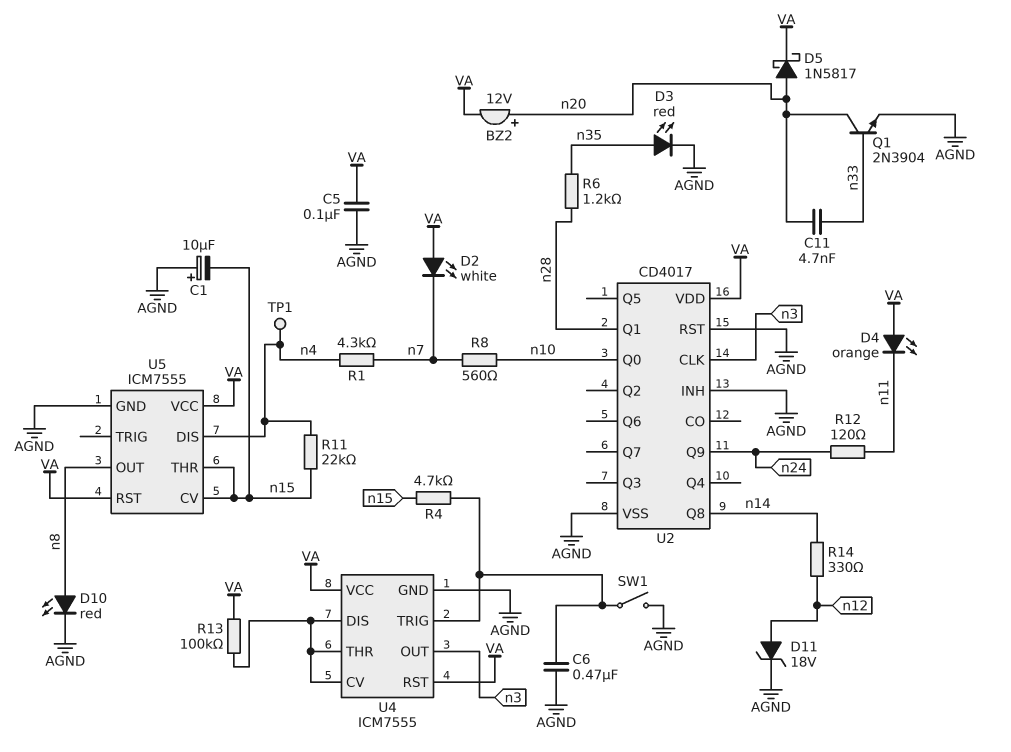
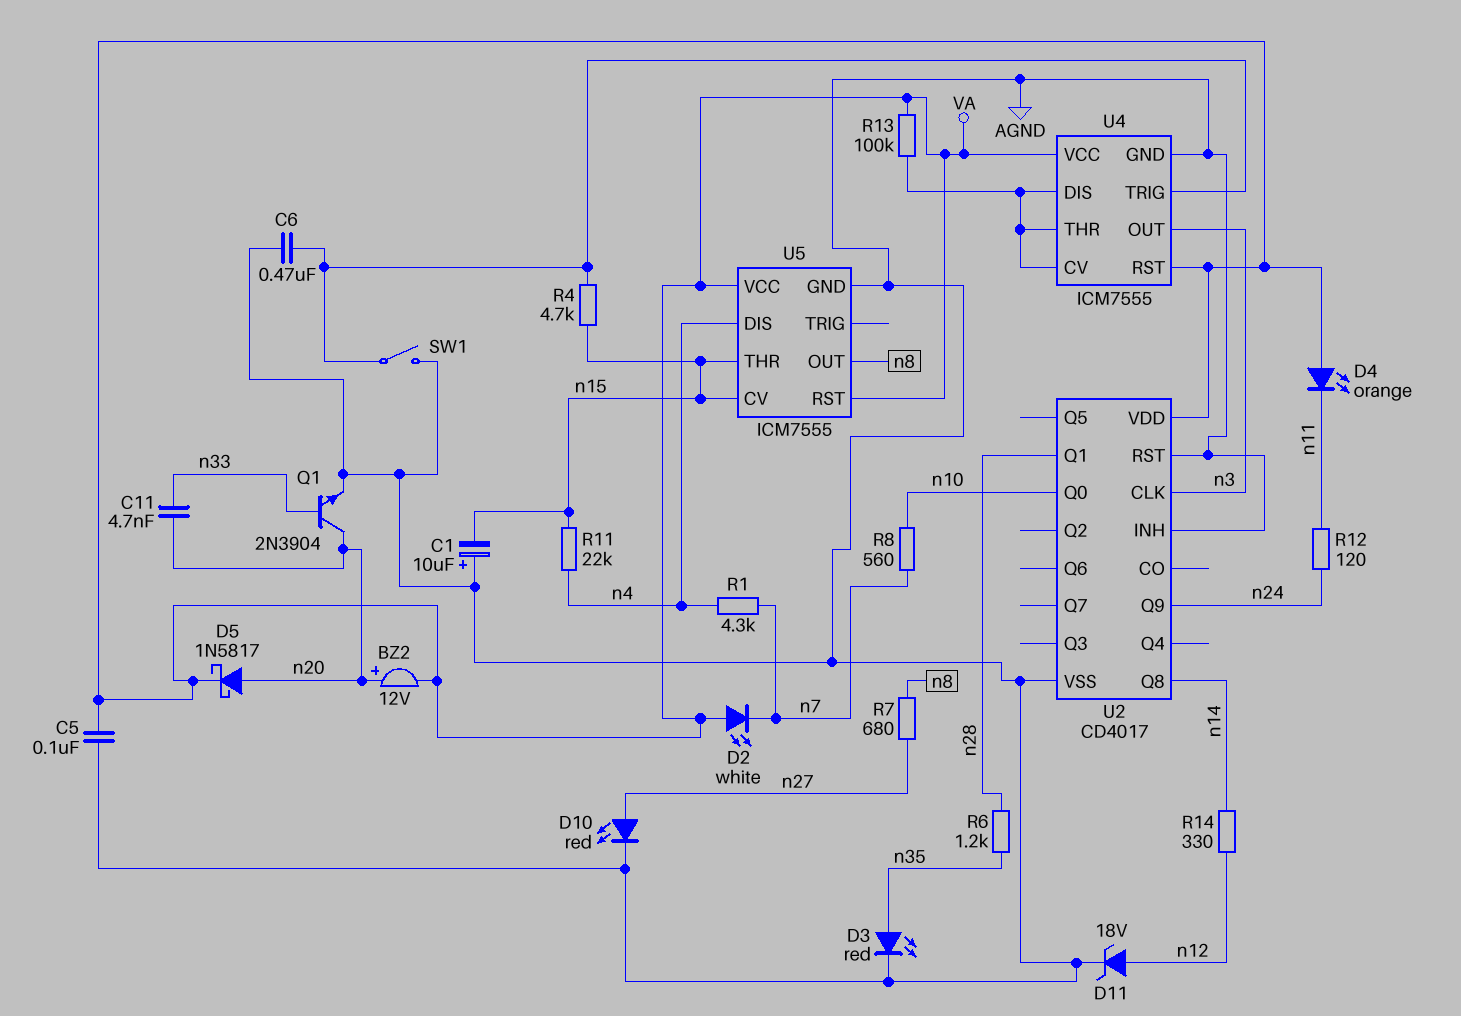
D10: LED red (A n8, K AGND) -> LED red (A n27, K AGND)
R7: none -> 680 (n8, n27)
TP1: test point (n4) -> none

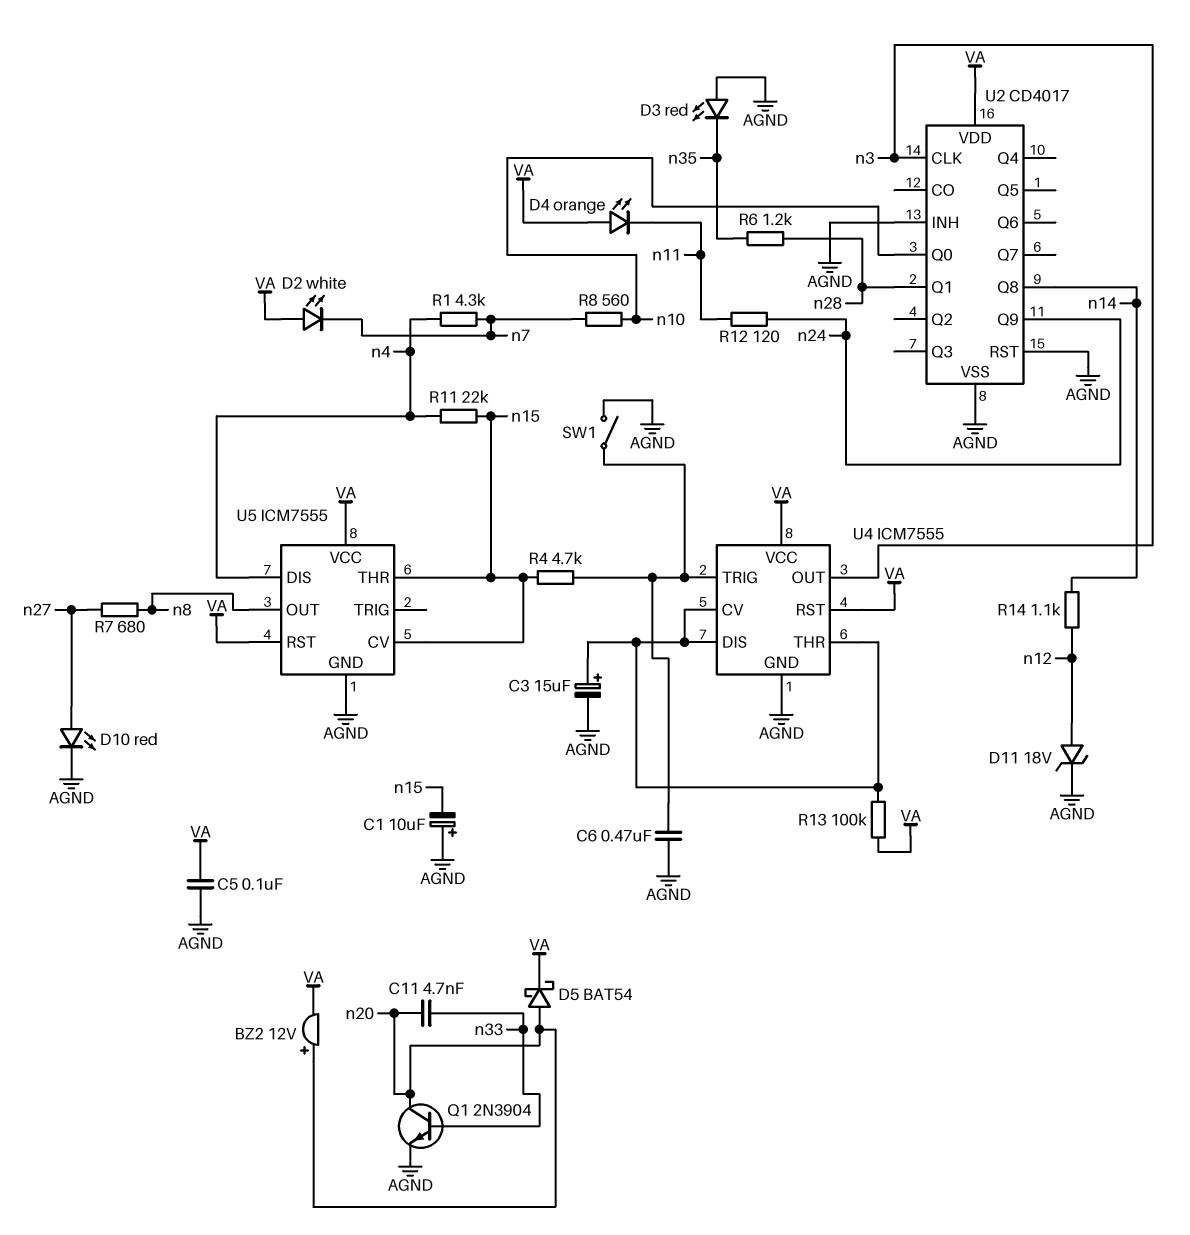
C3: none -> 15uF (plus U4/CV, minus AGND)
D3: LED red (A n35, K AGND) -> LED red (A AGND, K n35)
D5: schottky 1N5817 (A n20, K VA) -> schottky BAT54 (A n20, K VA)
R14: 330 (n12, n14) -> 1.1k (n12, n14)

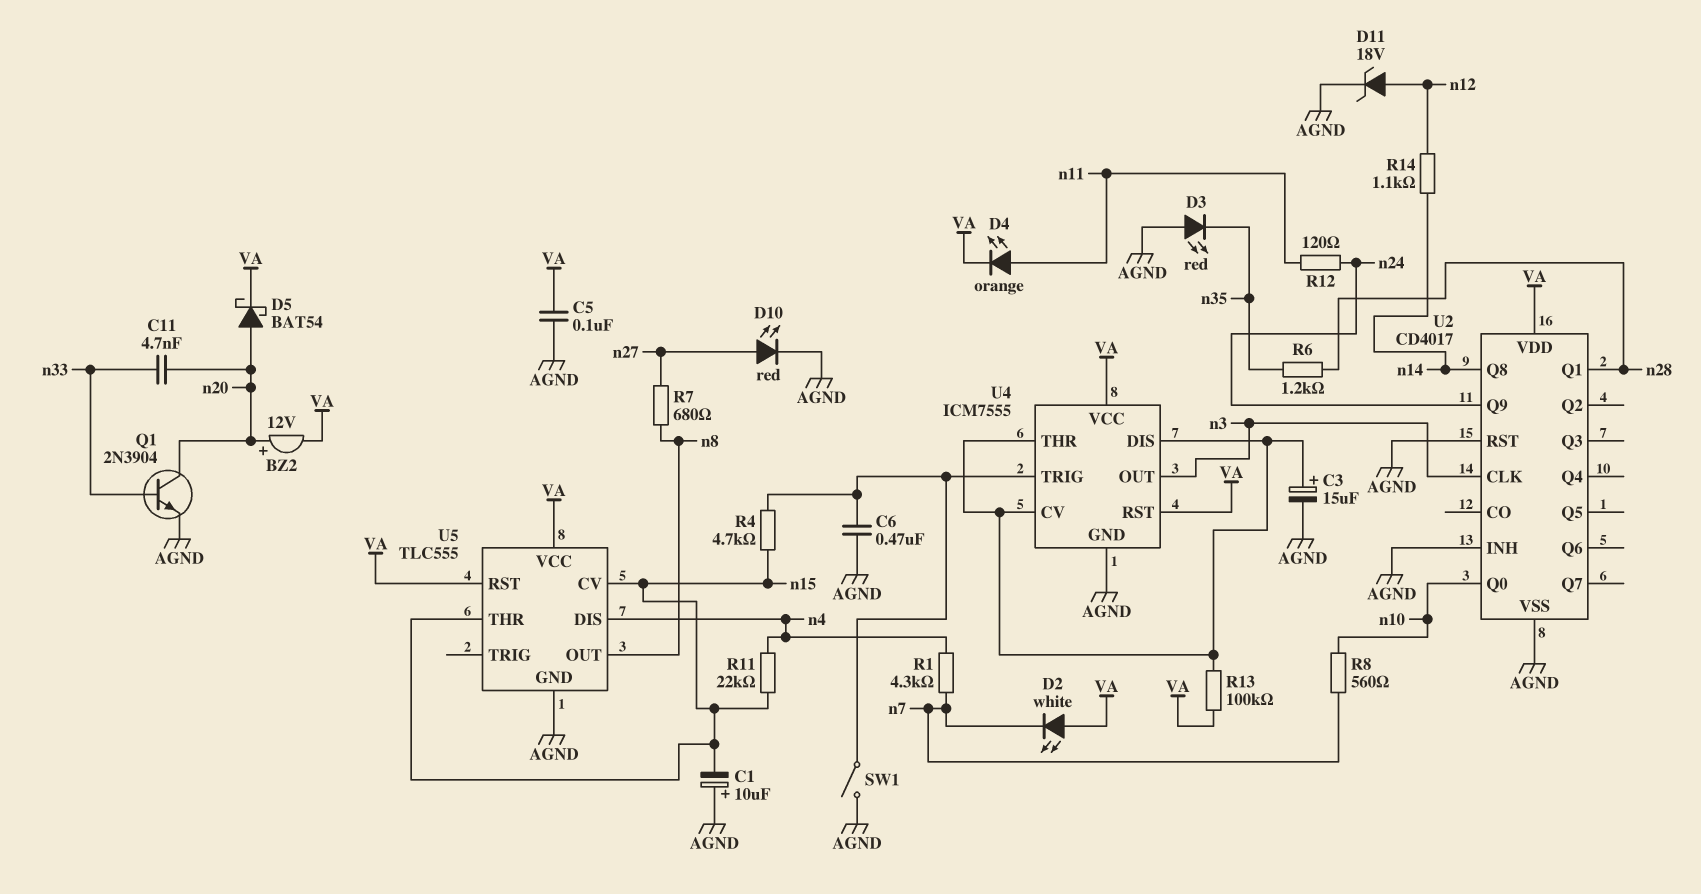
D4: LED orange (A VA, K n11) -> LED orange (A n11, K VA)
U5: ICM7555 -> TLC555

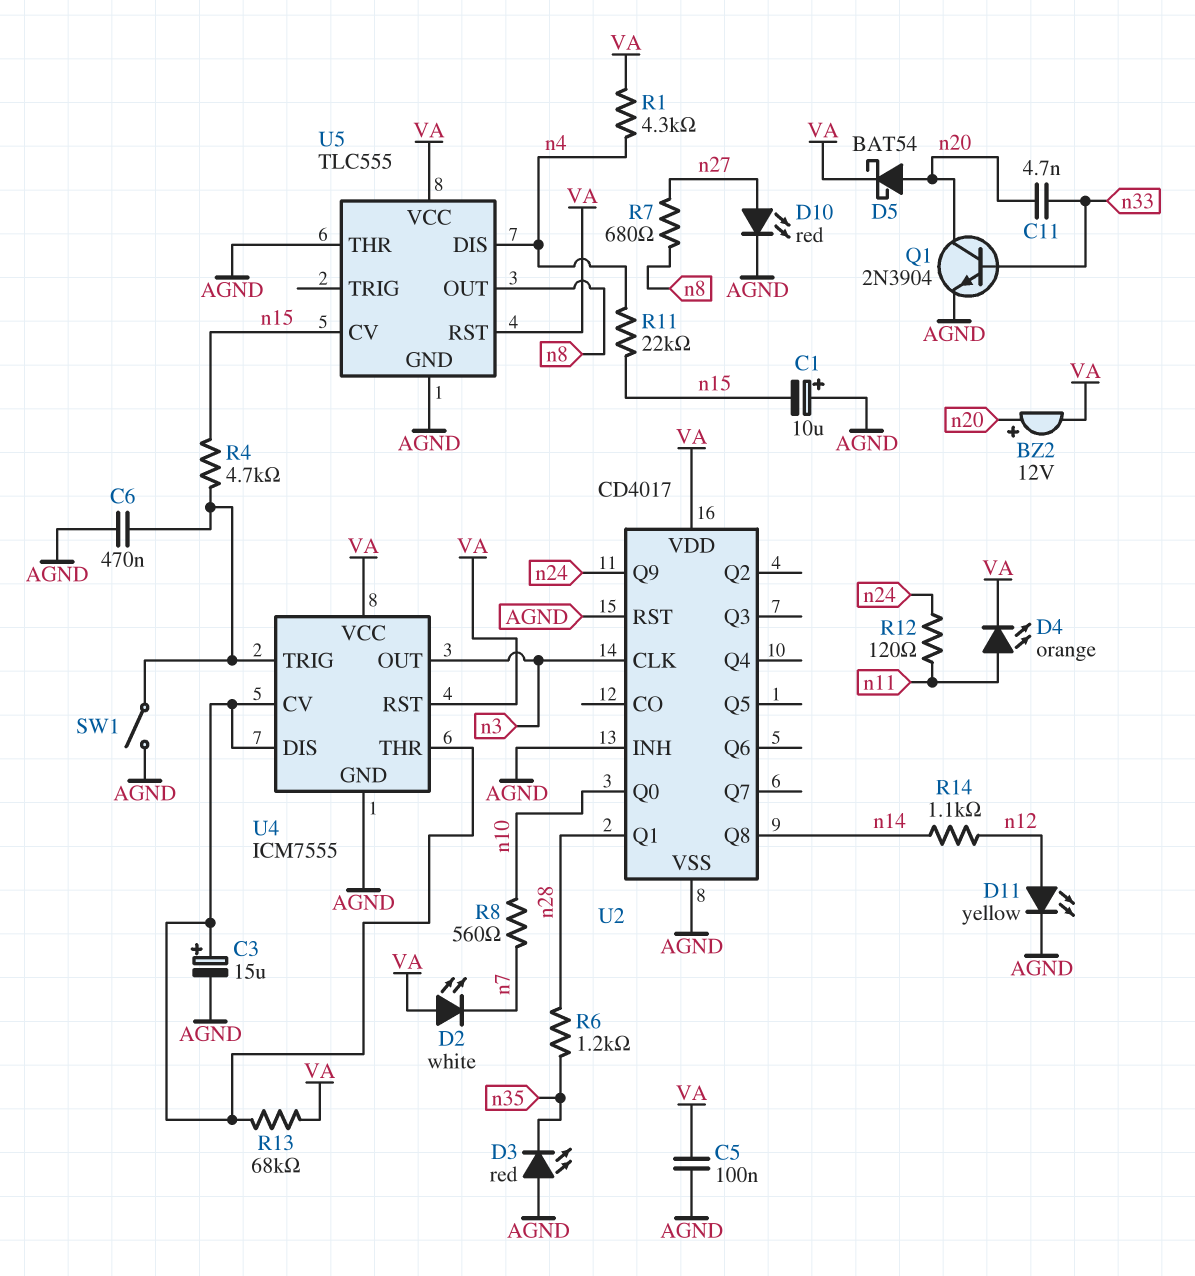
D11: zener 18V (A n12, K AGND) -> LED yellow (A n12, K AGND)
R1: 4.3k (n4, n7) -> 4.3k (VA, n4)
R13: 100k (U4/CV, VA) -> 68k (U4/CV, VA)
U5 pin THR: n15 -> AGND

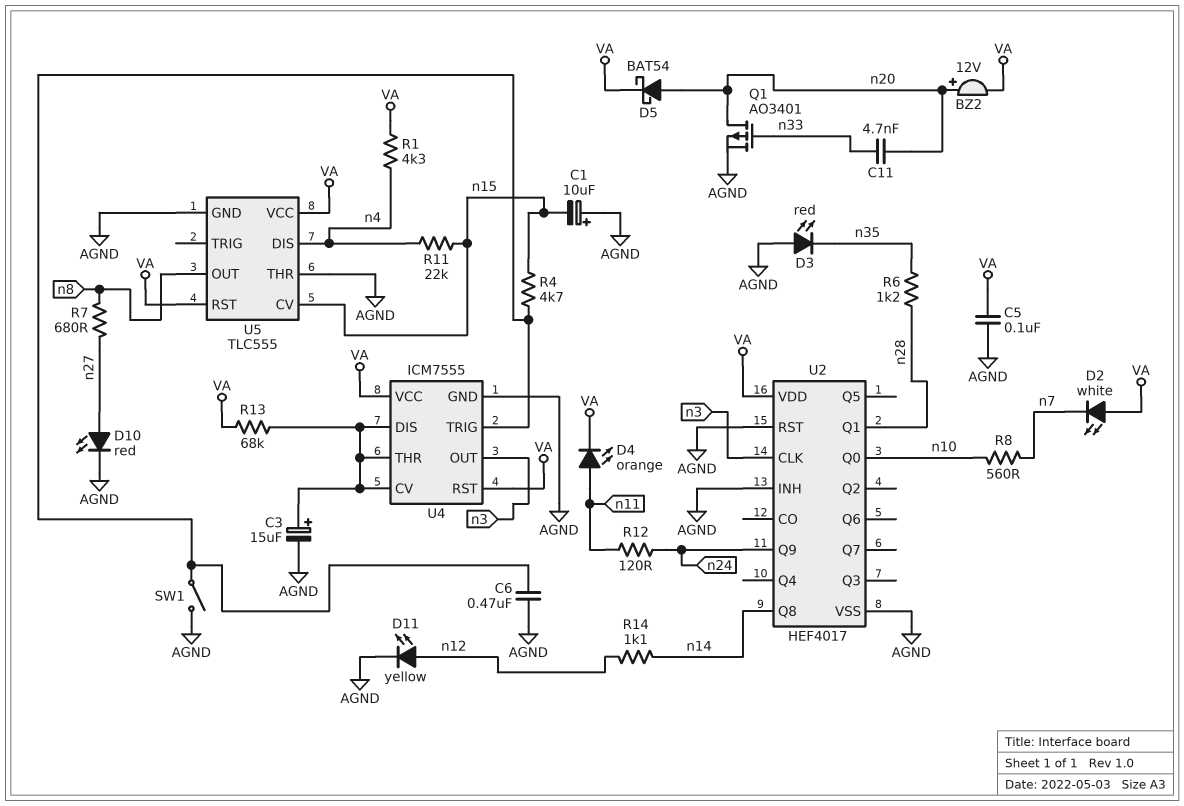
Q1: NPN 2N3904 (B n33, C n20, E AGND) -> PMOS AO3401 (G n33, D n20, S AGND)
U2: CD4017 -> HEF4017

